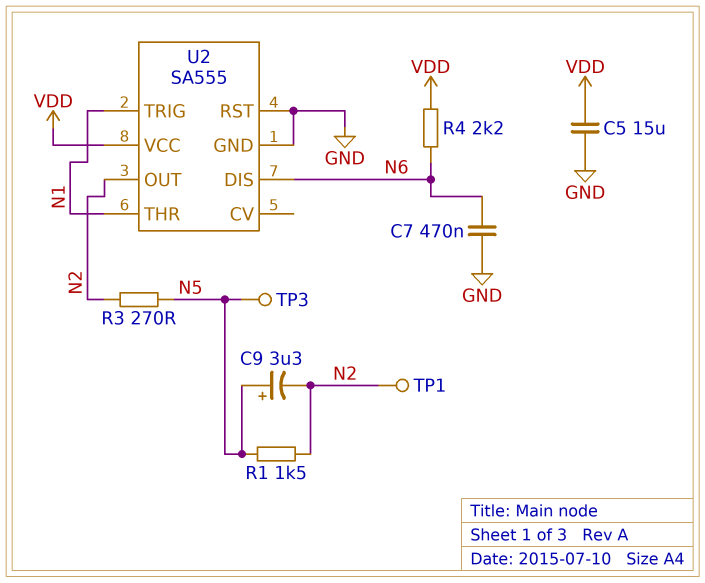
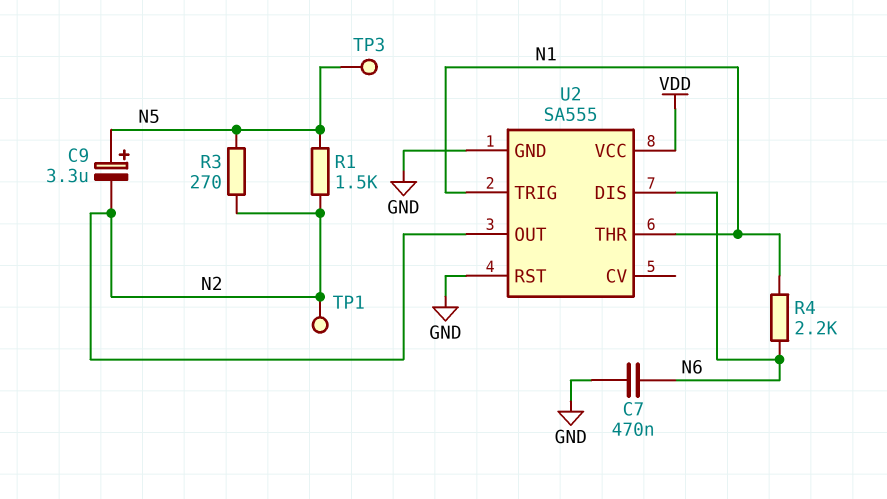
C5: 15uF (GND, VDD) -> none
R4: 2.2k (N6, VDD) -> 2.2k (N1, N6)

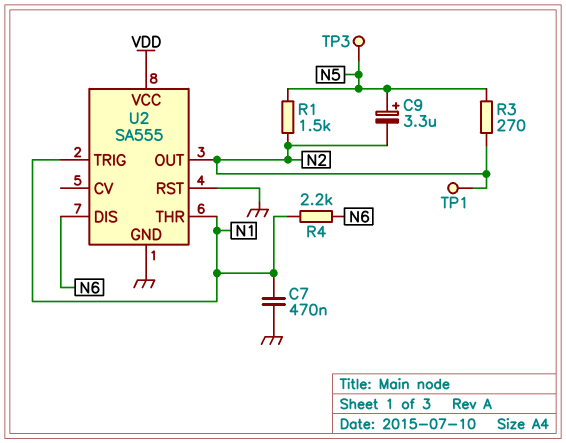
C7: 470nF (GND, N6) -> 470nF (GND, N1)

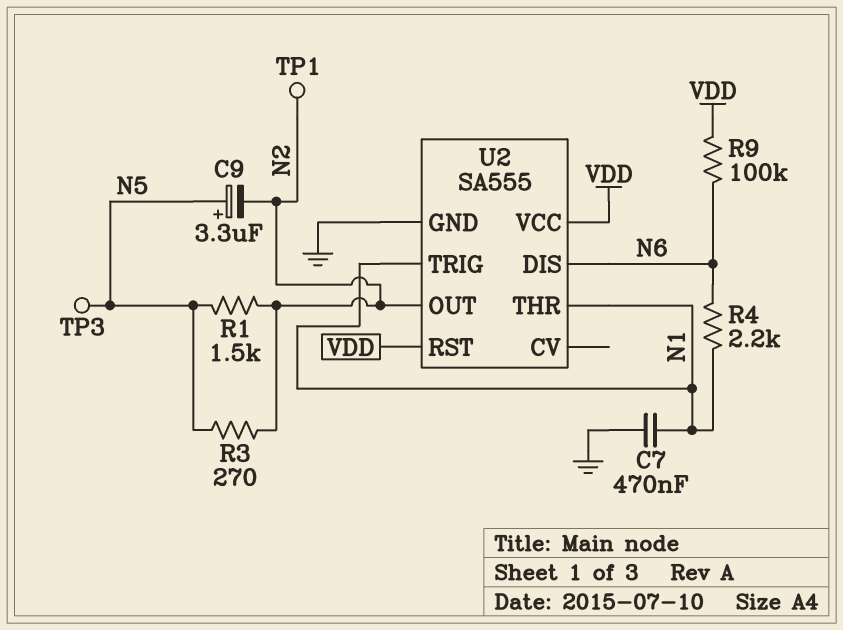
R9: none -> 100k (N6, VDD)
U2 pin RST: GND -> VDD

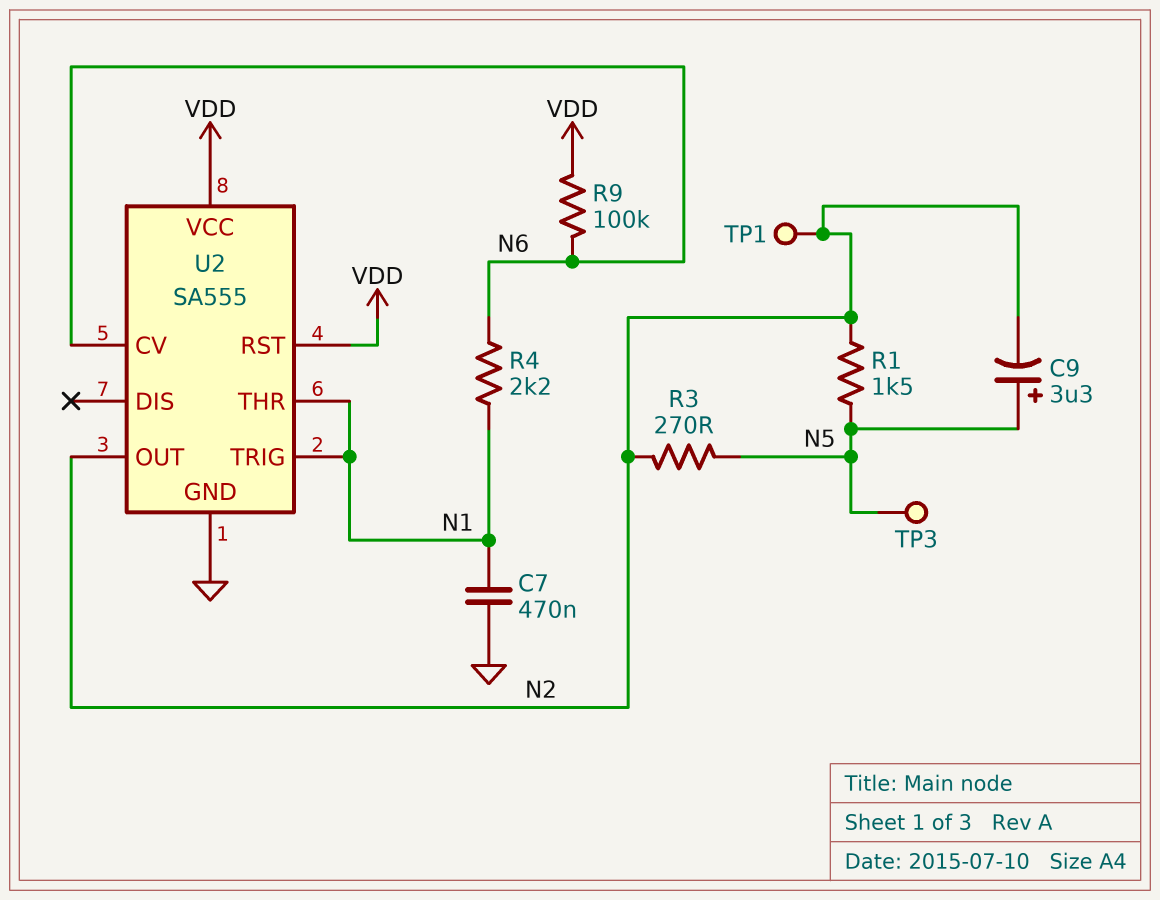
U2 pin CV: none -> N6
U2 pin DIS: N6 -> none

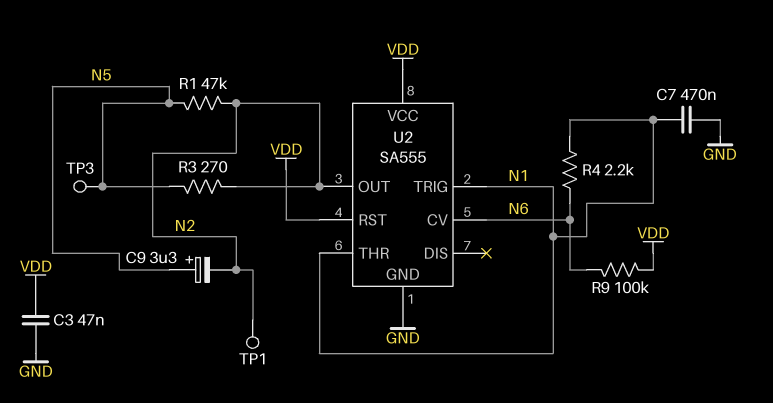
C3: none -> 47nF (GND, VDD)
R1: 1.5k (N2, N5) -> 47k (N2, N5)

